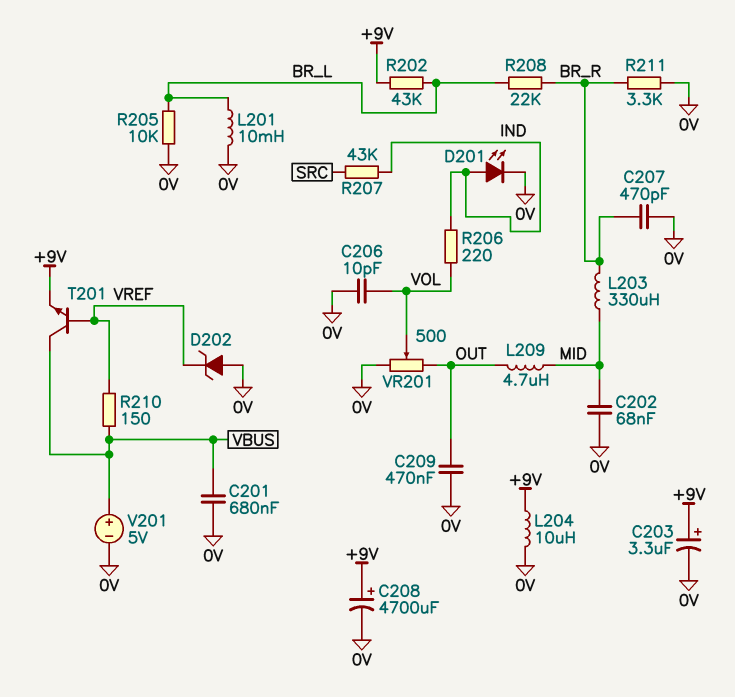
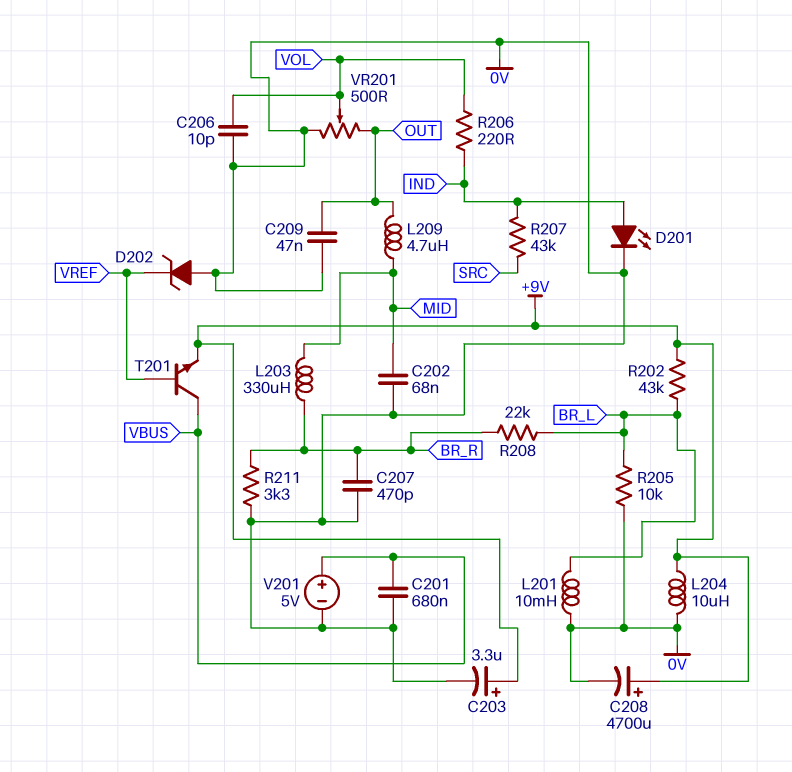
C209: 470nF (0V, OUT) -> 47nF (0V, OUT)
R210: 150 (VBUS, VREF) -> none

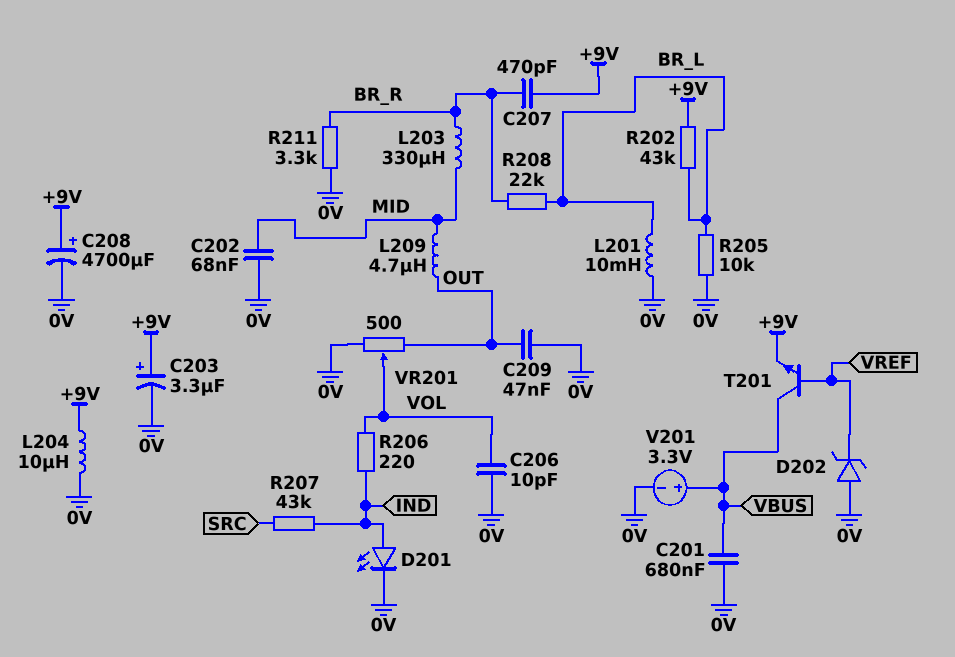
C207: 470pF (0V, BR_R) -> 470pF (+9V, BR_R)
V201: 5V (plus VBUS, minus 0V) -> 3.3V (plus VBUS, minus 0V)

